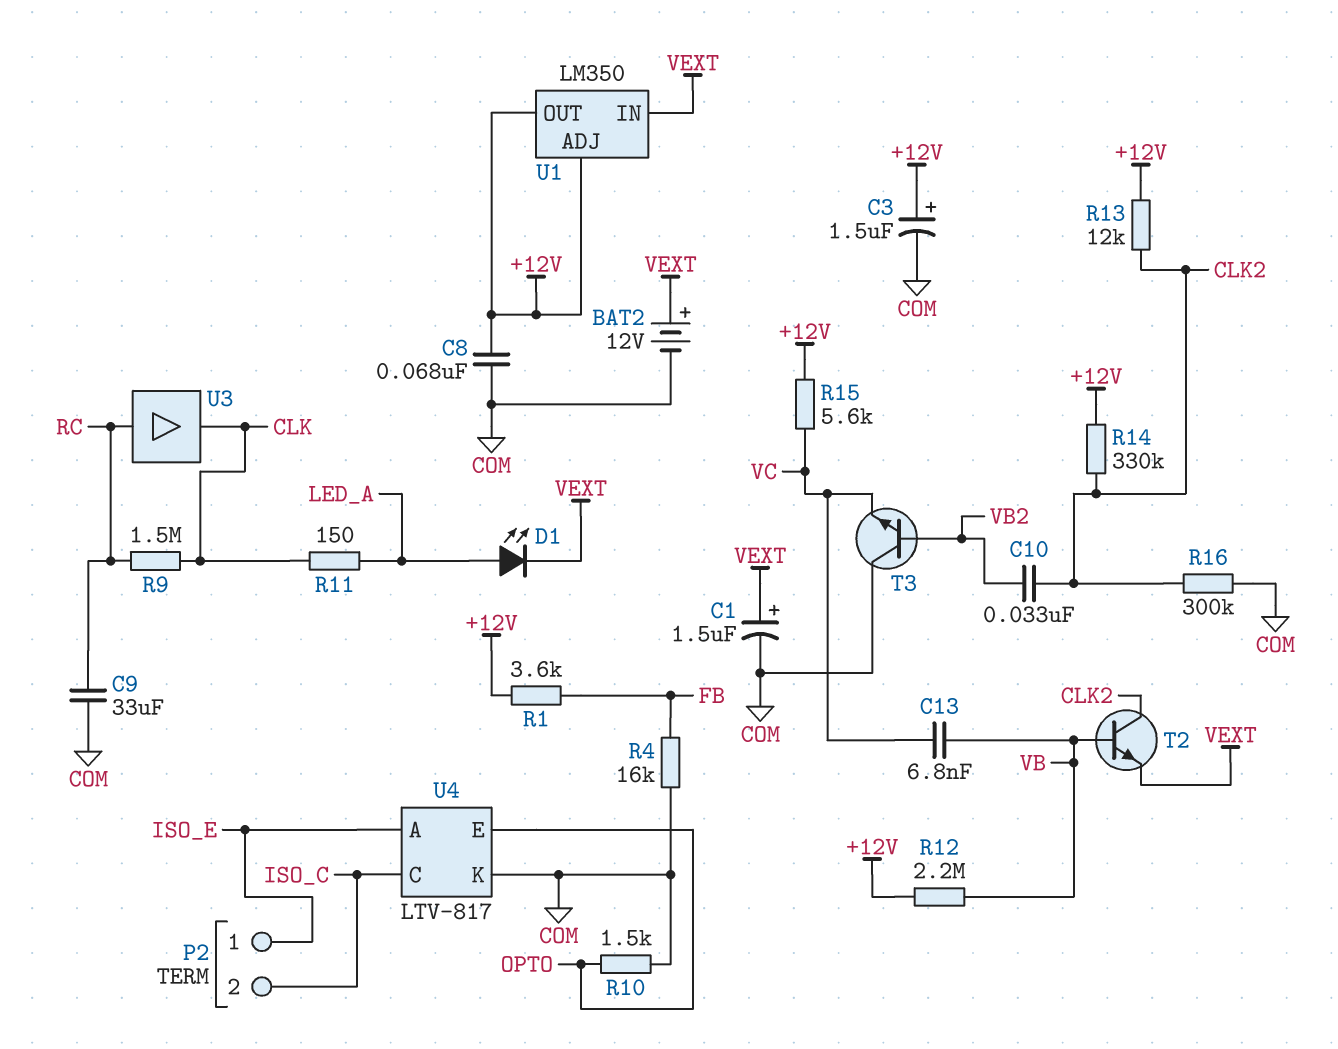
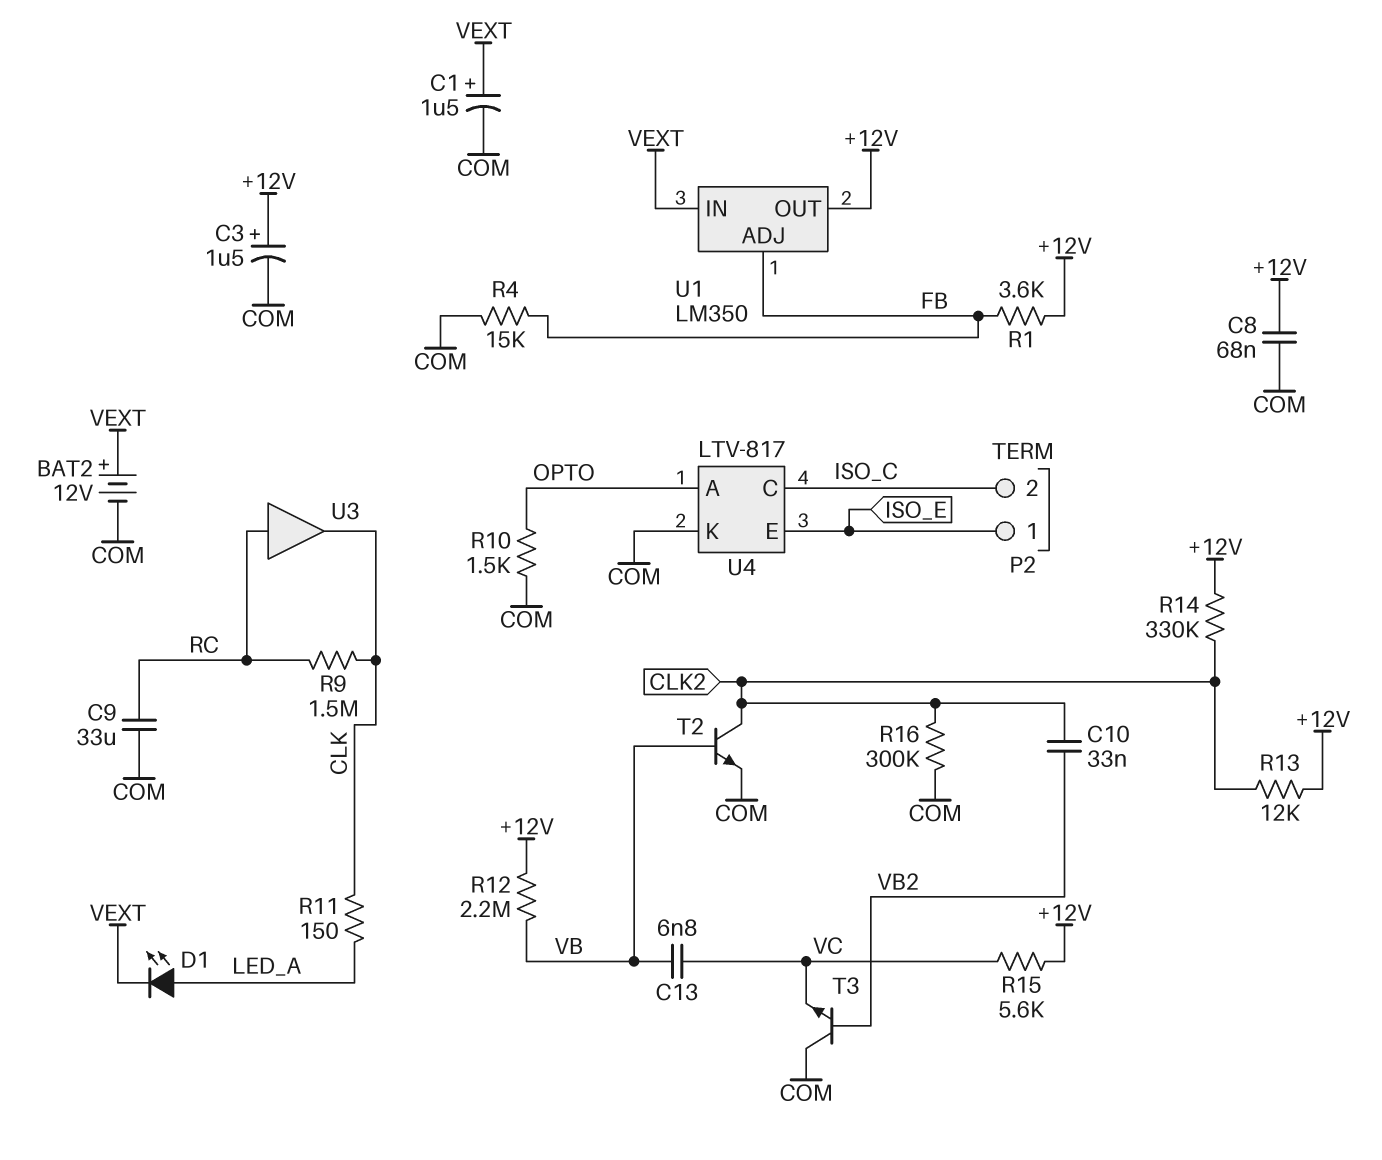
R4: 16k (COM, FB) -> 15k (COM, FB)
T2: NPN (B VB, C CLK2, E VEXT) -> NPN (B VB, C CLK2, E COM)
U1 pin ADJ: +12V -> FB
U4 pin A: ISO_E -> OPTO
U4 pin E: OPTO -> ISO_E

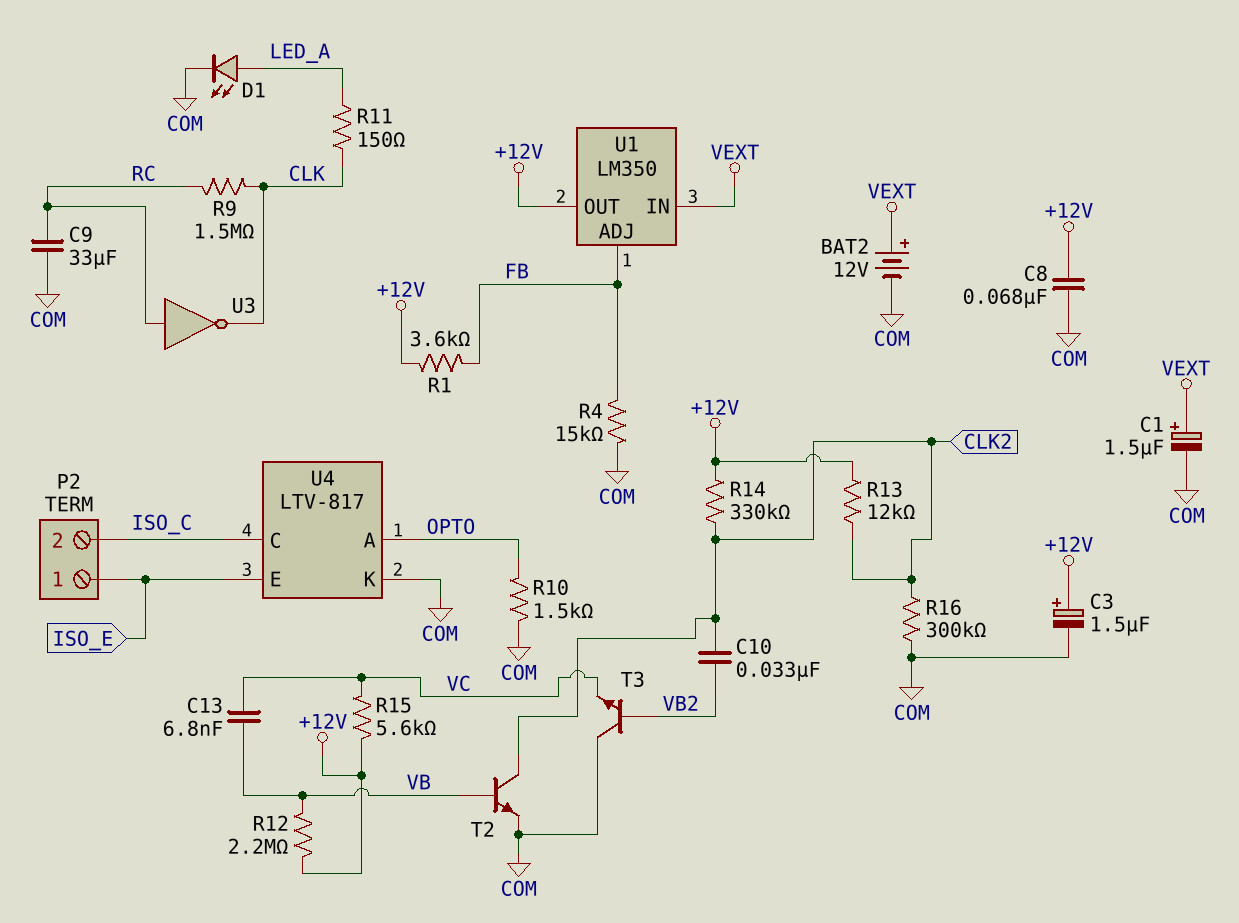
D1: LED (A LED_A, K VEXT) -> LED (A LED_A, K COM)
U3: buffer (in RC, out CLK) -> NOT (in RC, out CLK)

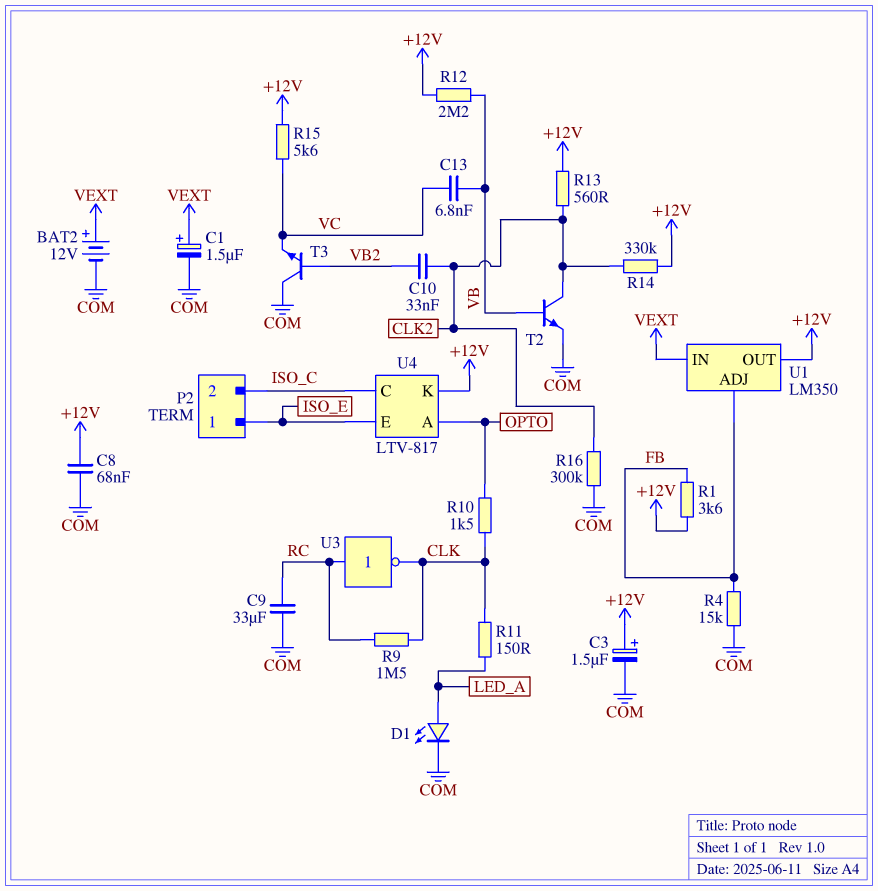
R10: 1.5k (COM, OPTO) -> 1.5k (CLK, OPTO)
R13: 12k (+12V, CLK2) -> 560 (+12V, CLK2)
U4 pin K: COM -> +12V

